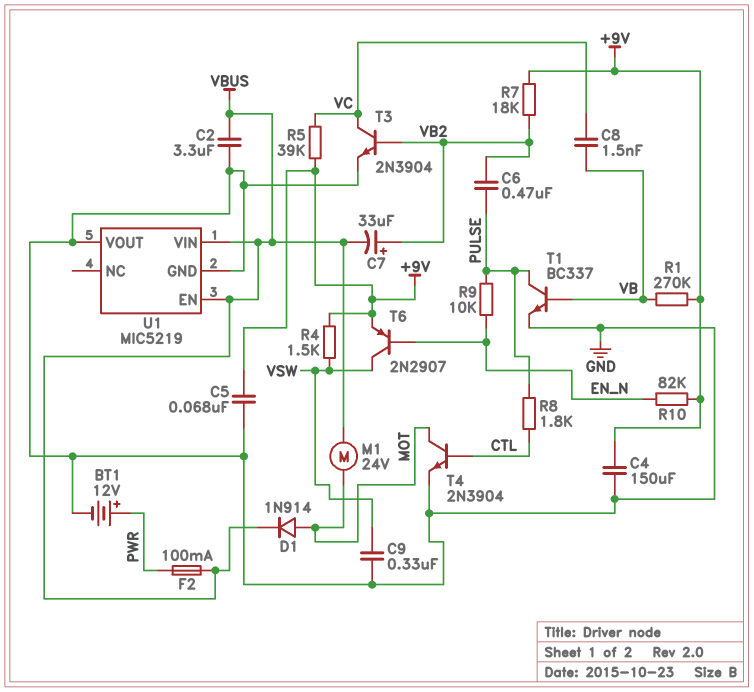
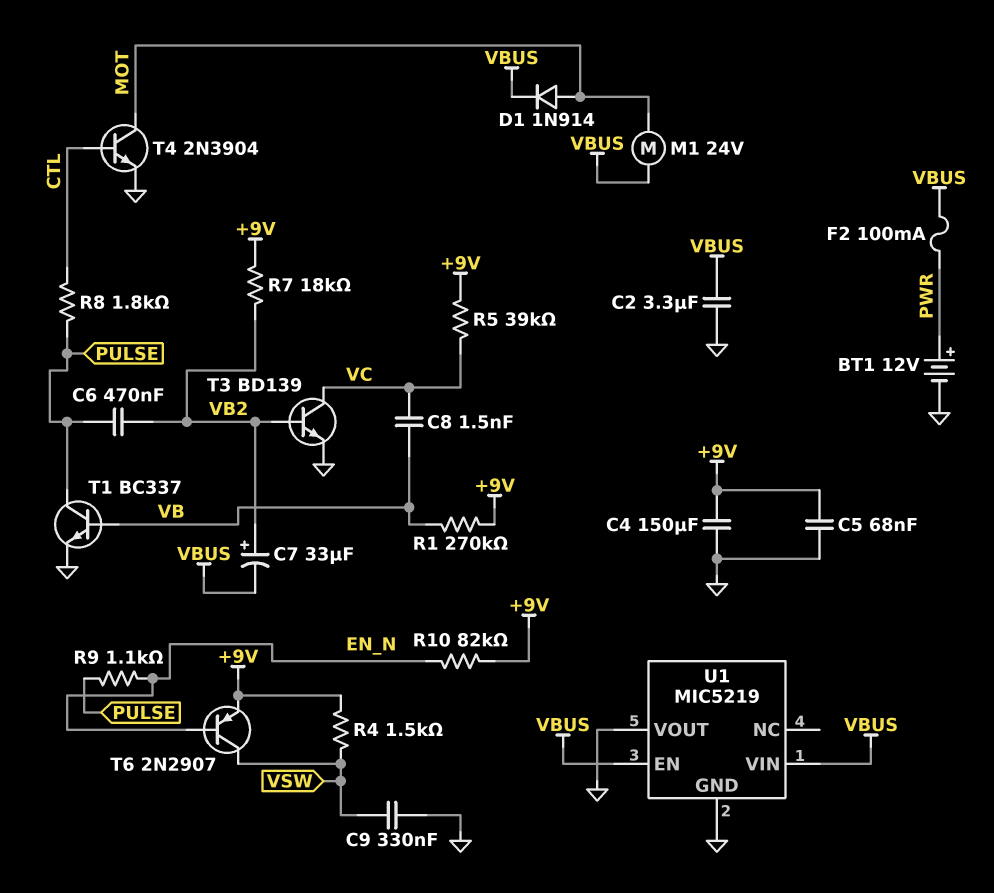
R9: 10k (EN_N, PULSE) -> 1.1k (EN_N, PULSE)
T3: NPN 2N3904 (B VB2, C VC, E GND) -> NPN BD139 (B VB2, C VC, E GND)

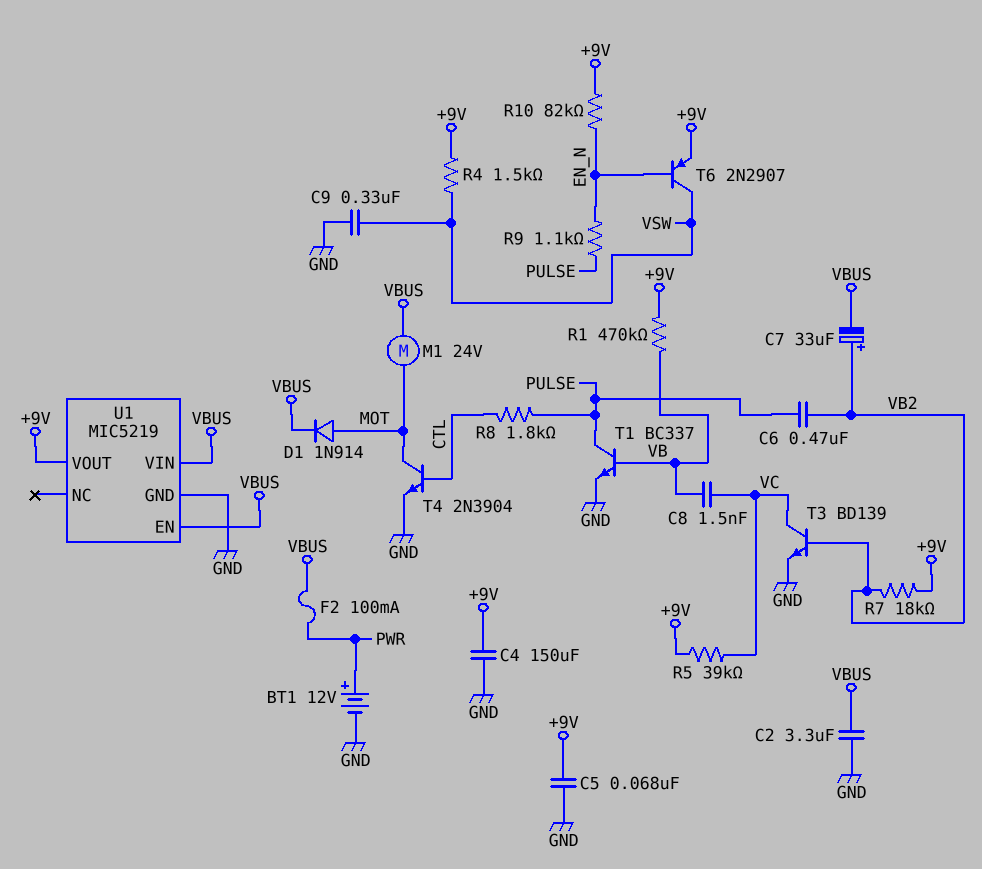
R1: 270k (+9V, VB) -> 470k (+9V, VB)
U1 pin VOUT: GND -> +9V

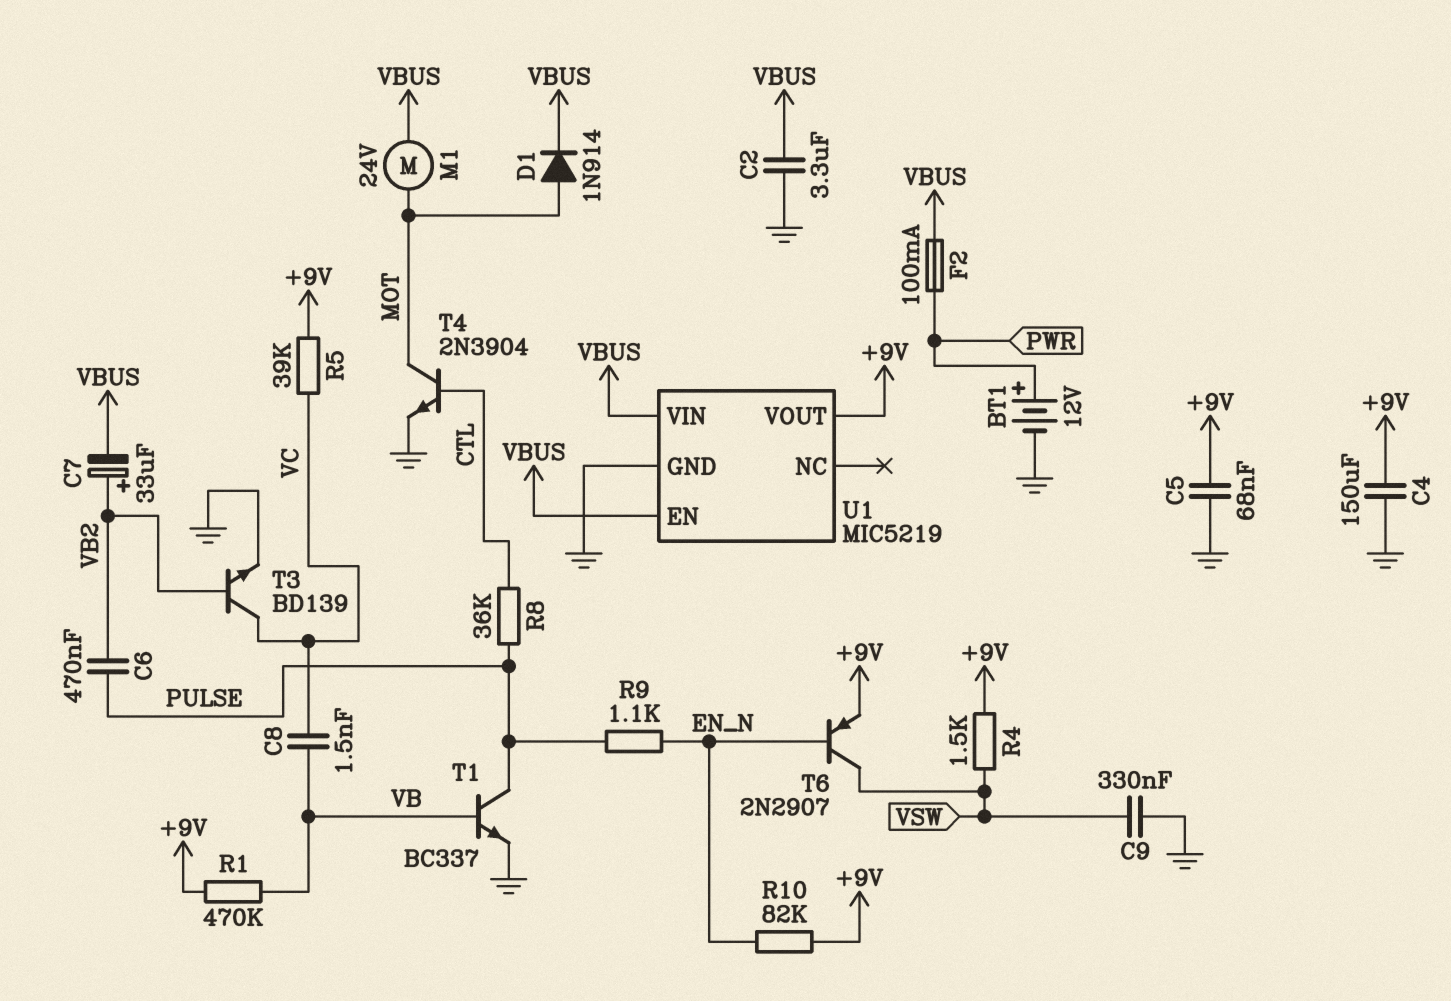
R7: 18k (+9V, VB2) -> none
R8: 1.8k (CTL, PULSE) -> 36k (CTL, PULSE)

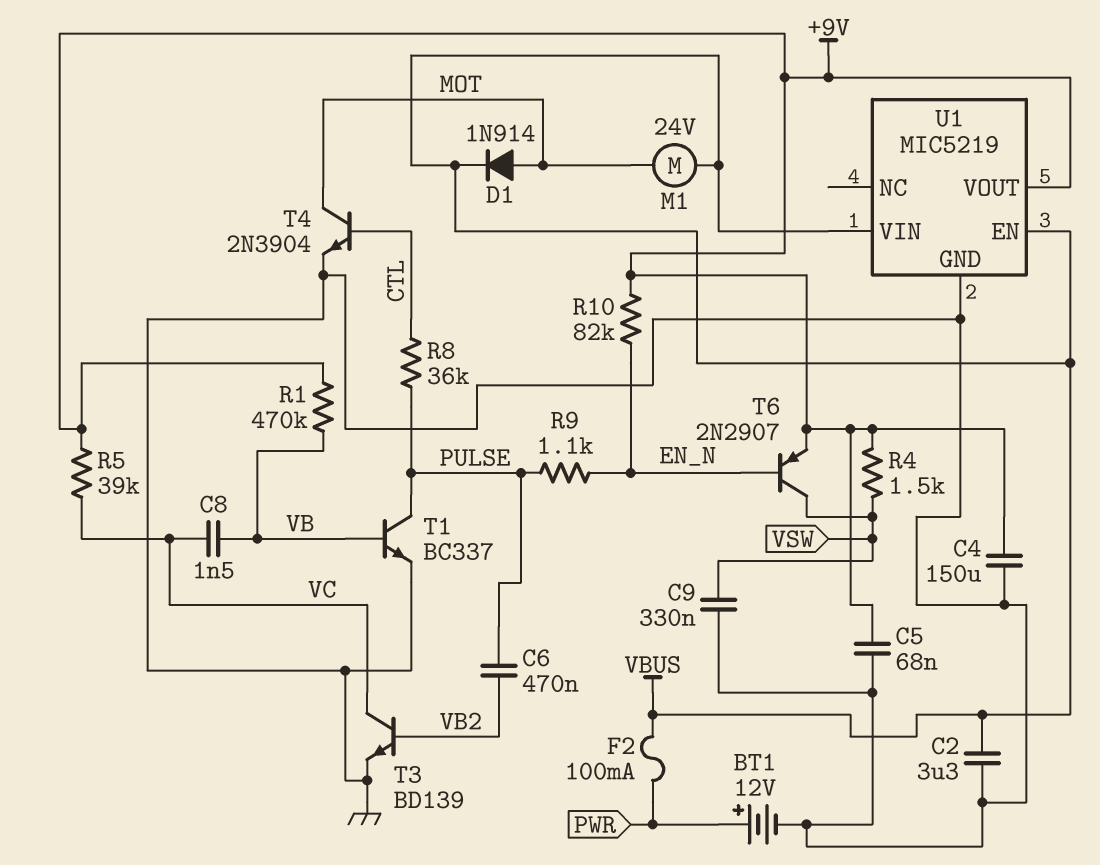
C7: 33uF (plus VB2, minus VBUS) -> none

